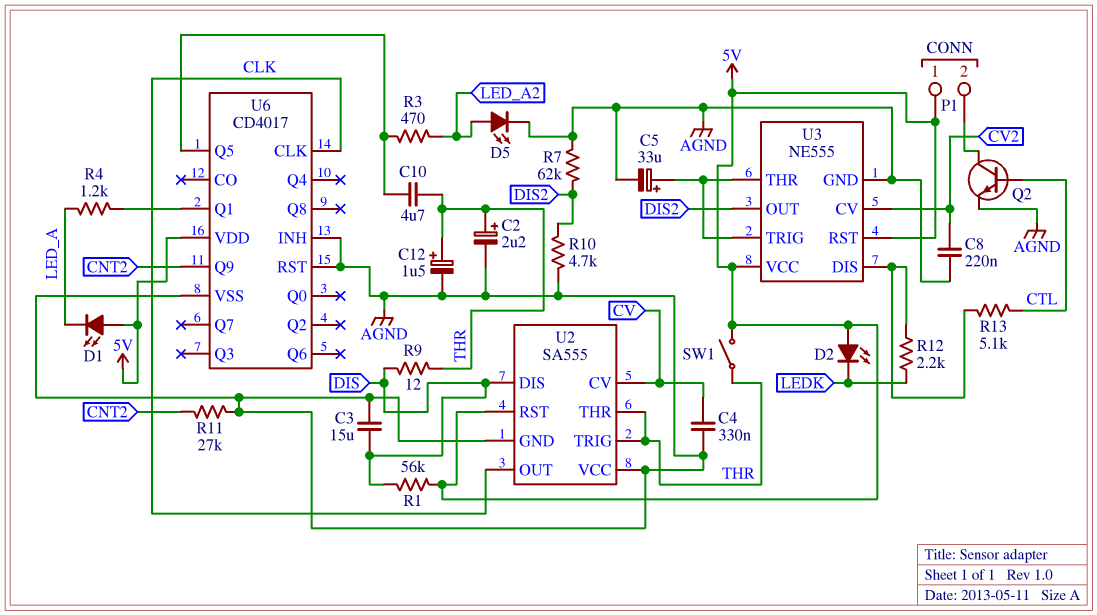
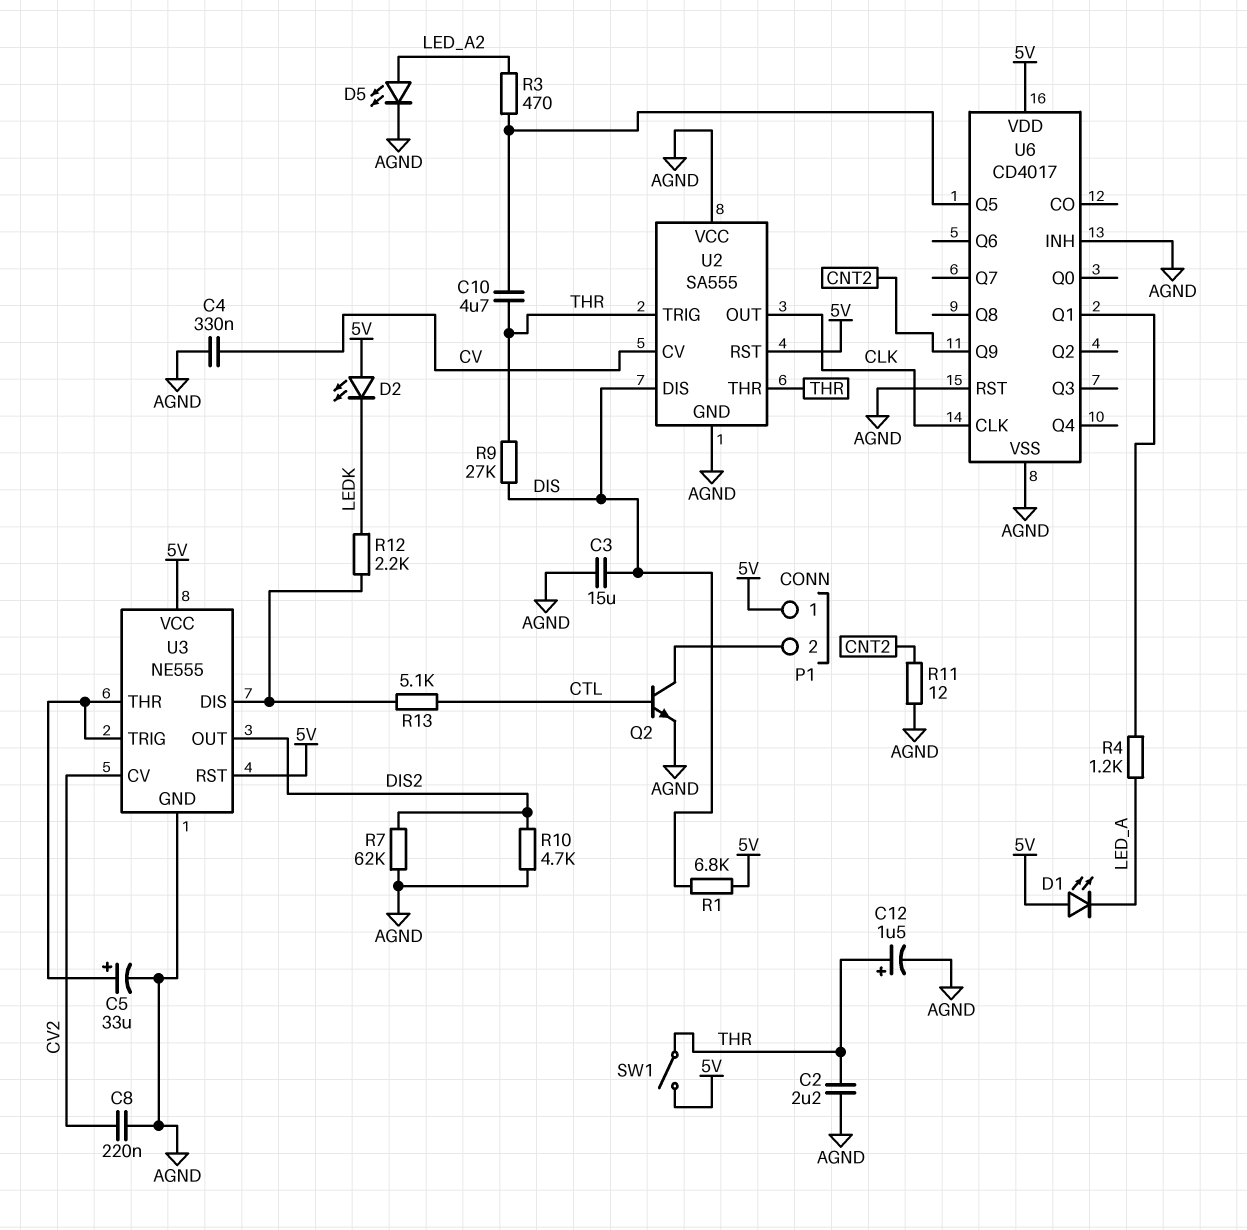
C2: 2.2uF (plus THR, minus AGND) -> 2.2uF (AGND, THR)
R1: 56k (5V, DIS) -> 6.8k (5V, DIS)
R9: 12 (DIS, THR) -> 27k (DIS, THR)
R11: 27k (AGND, CNT2) -> 12 (AGND, CNT2)

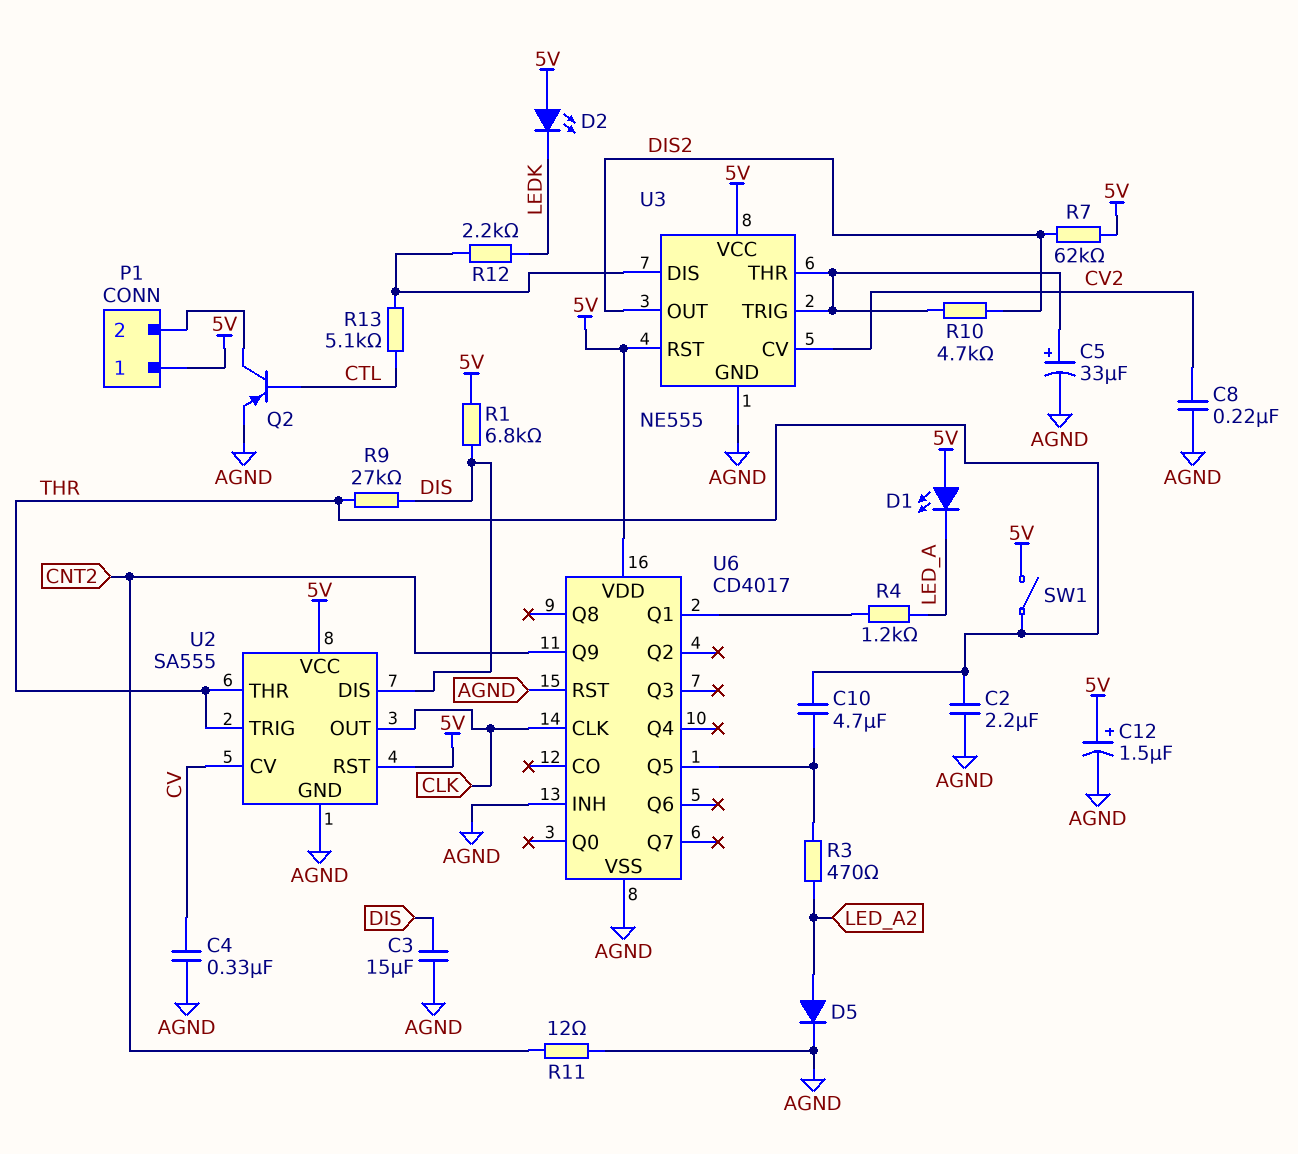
C12: 1.5uF (plus THR, minus AGND) -> 1.5uF (plus 5V, minus AGND)
D5: LED (A LED_A2, K AGND) -> diode (A LED_A2, K AGND)
Q2: NPN (B CTL, C P1/2, E AGND) -> PNP (B CTL, C P1/2, E AGND)
R7: 62k (AGND, DIS2) -> 62k (5V, DIS2)
R10: 4.7k (AGND, DIS2) -> 4.7k (DIS2, U3/THR)
U2 pin VCC: AGND -> 5V

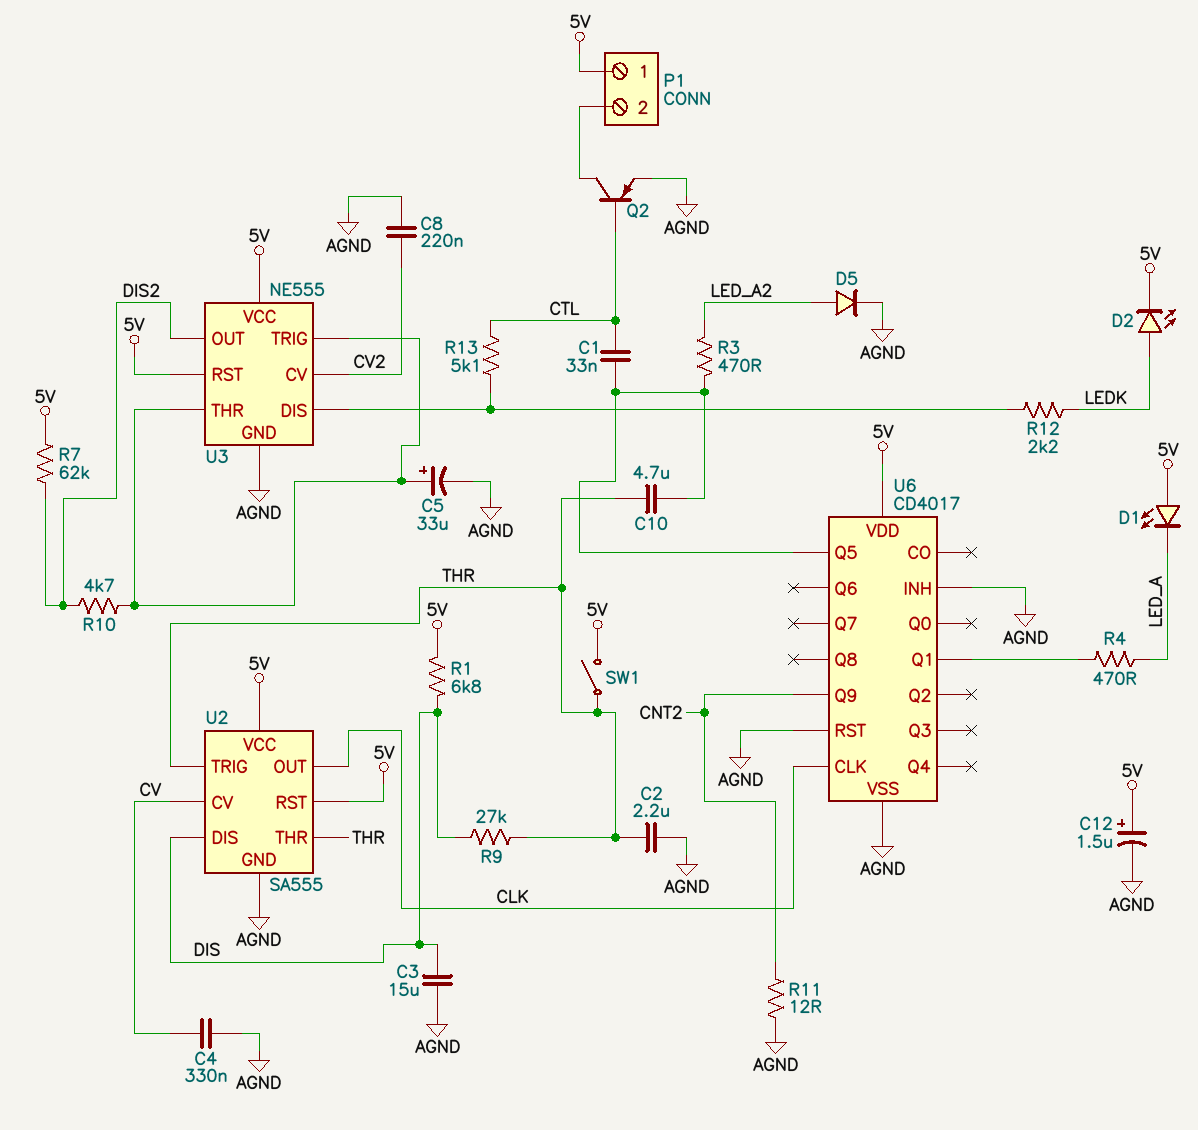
C1: none -> 33nF (CTL, U6/Q5)
D2: LED (A 5V, K LEDK) -> LED (A LEDK, K 5V)
R4: 1.2k (LED_A, U6/Q1) -> 470 (LED_A, U6/Q1)

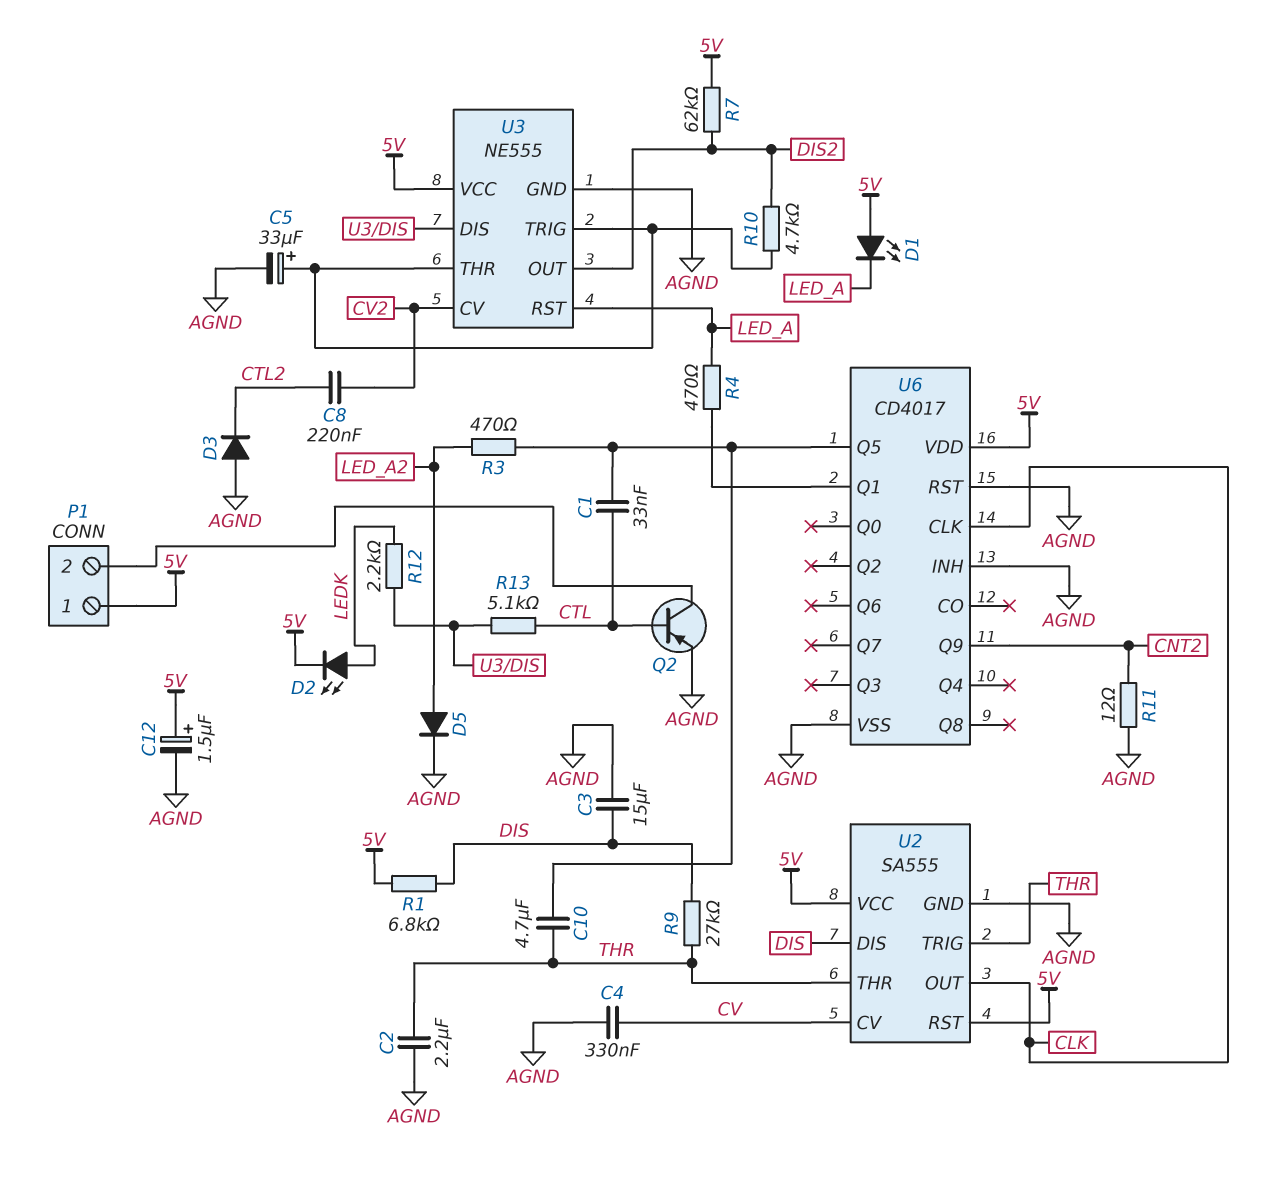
C8: 220nF (AGND, CV2) -> 220nF (CTL2, CV2)
D3: none -> diode (A AGND, K CTL2)
SW1: switch (5V, THR) -> none
U3 pin RST: 5V -> LED_A

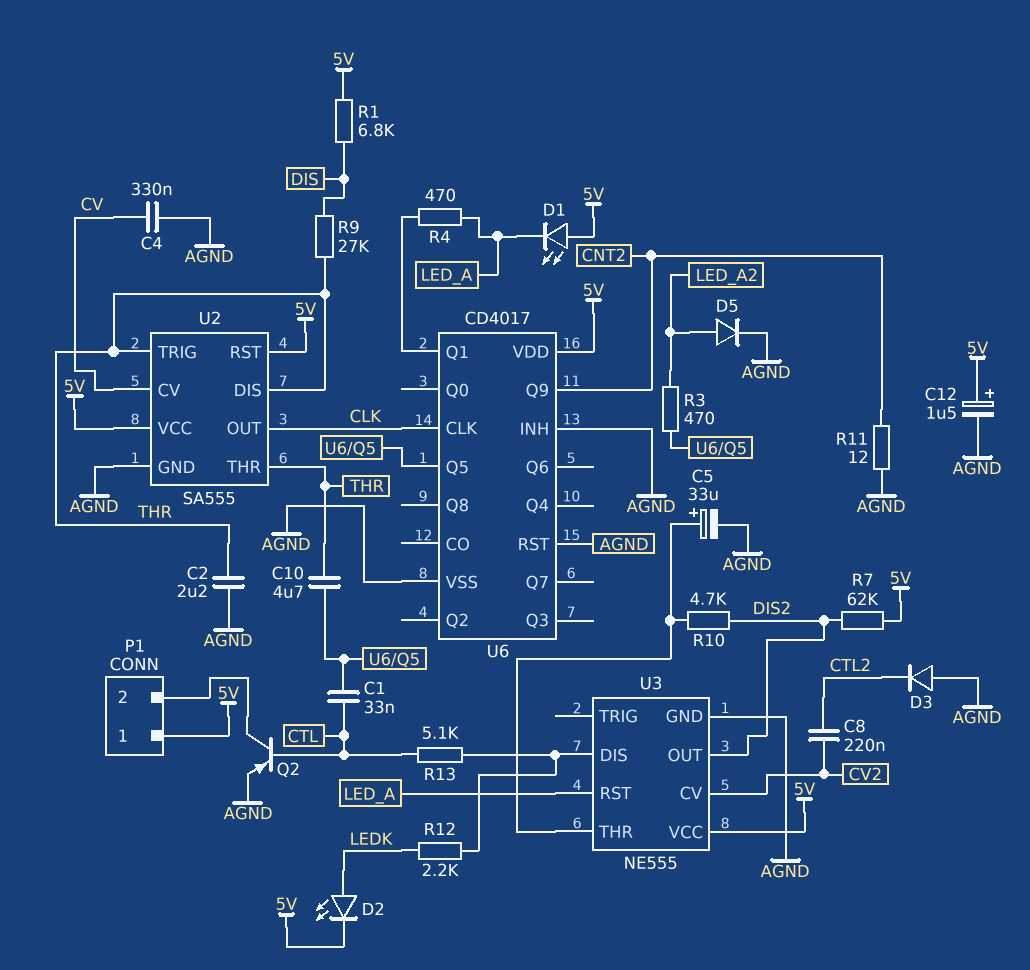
C3: 15uF (AGND, DIS) -> none
U2 pin DIS: DIS -> THR
U3 pin TRIG: U3/THR -> none

